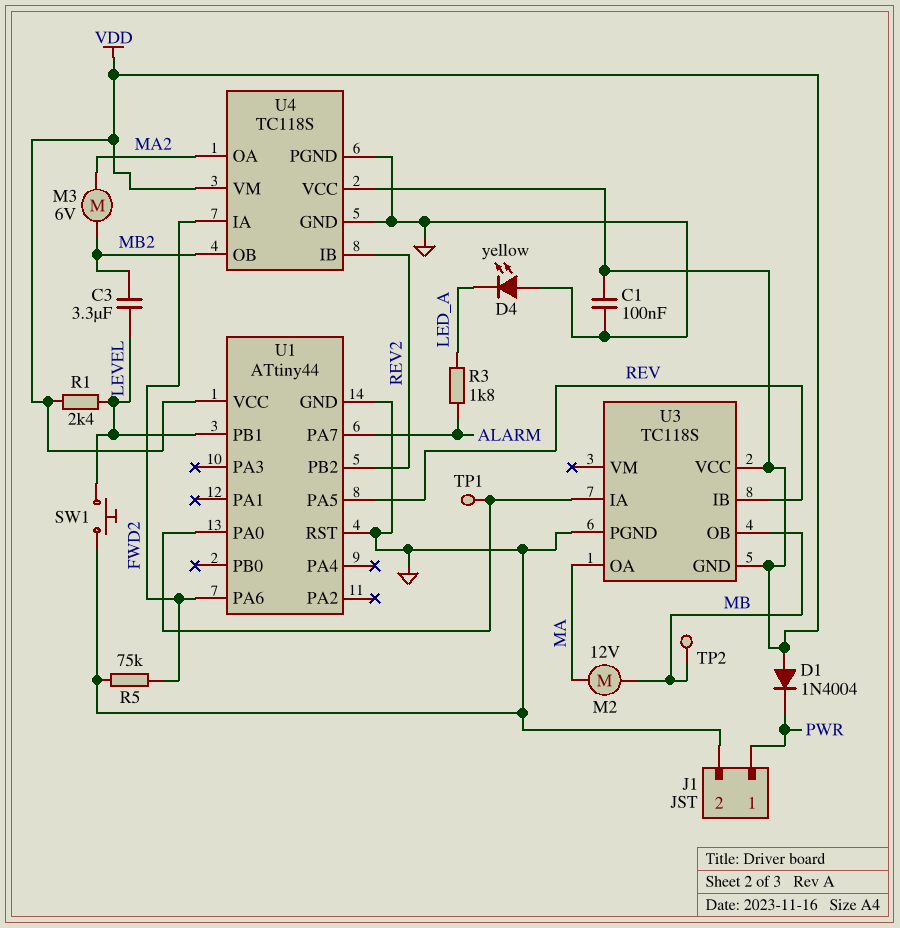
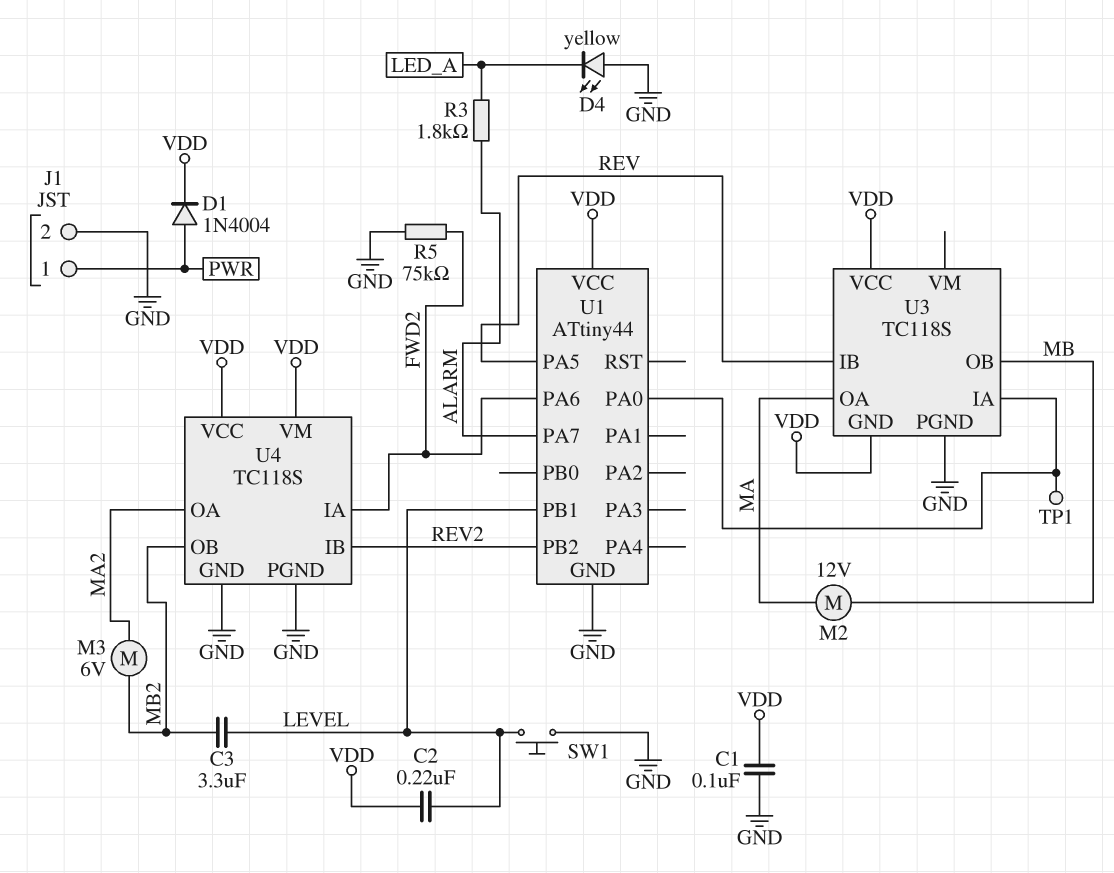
C2: none -> 220nF (LEVEL, VDD)
D1: diode 1N4004 (A VDD, K PWR) -> diode 1N4004 (A PWR, K VDD)
R1: 2.4k (LEVEL, VDD) -> none
TP2: test point (MB) -> none
U1 pin RST: GND -> none

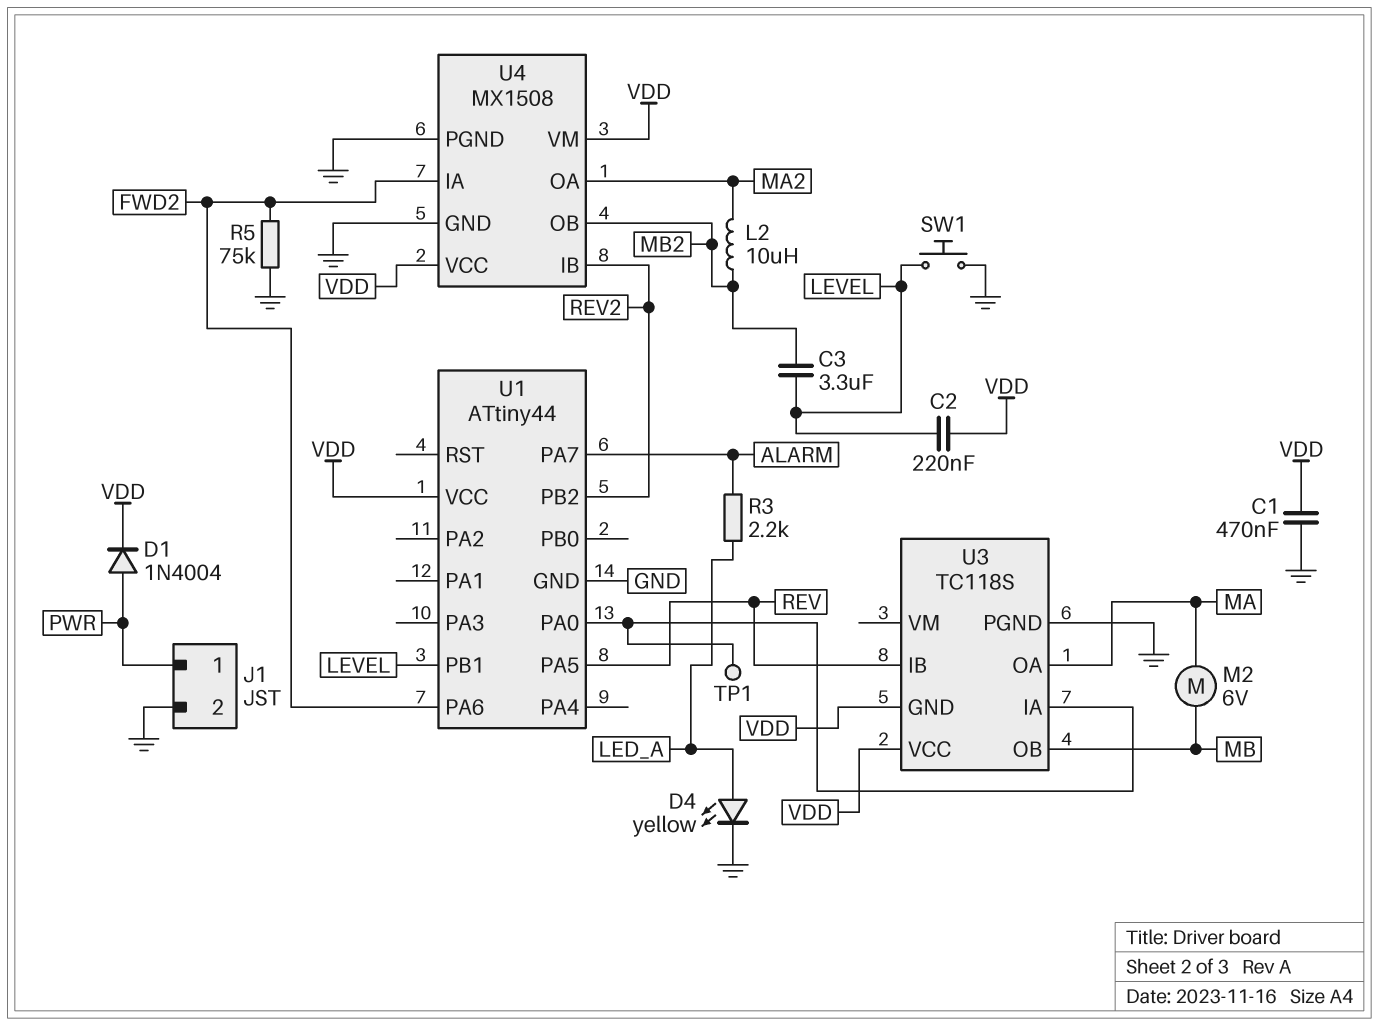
C1: 100nF (GND, VDD) -> 470nF (GND, VDD)
D4: LED yellow (A GND, K LED_A) -> LED yellow (A LED_A, K GND)
L2: none -> 10uH (MA2, MB2)
M2: motor 12V (MA, MB) -> motor 6V (MA, MB)
M3: motor 6V (MA2, MB2) -> none
R3: 1.8k (ALARM, LED_A) -> 2.2k (ALARM, LED_A)
U4: TC118S -> MX1508

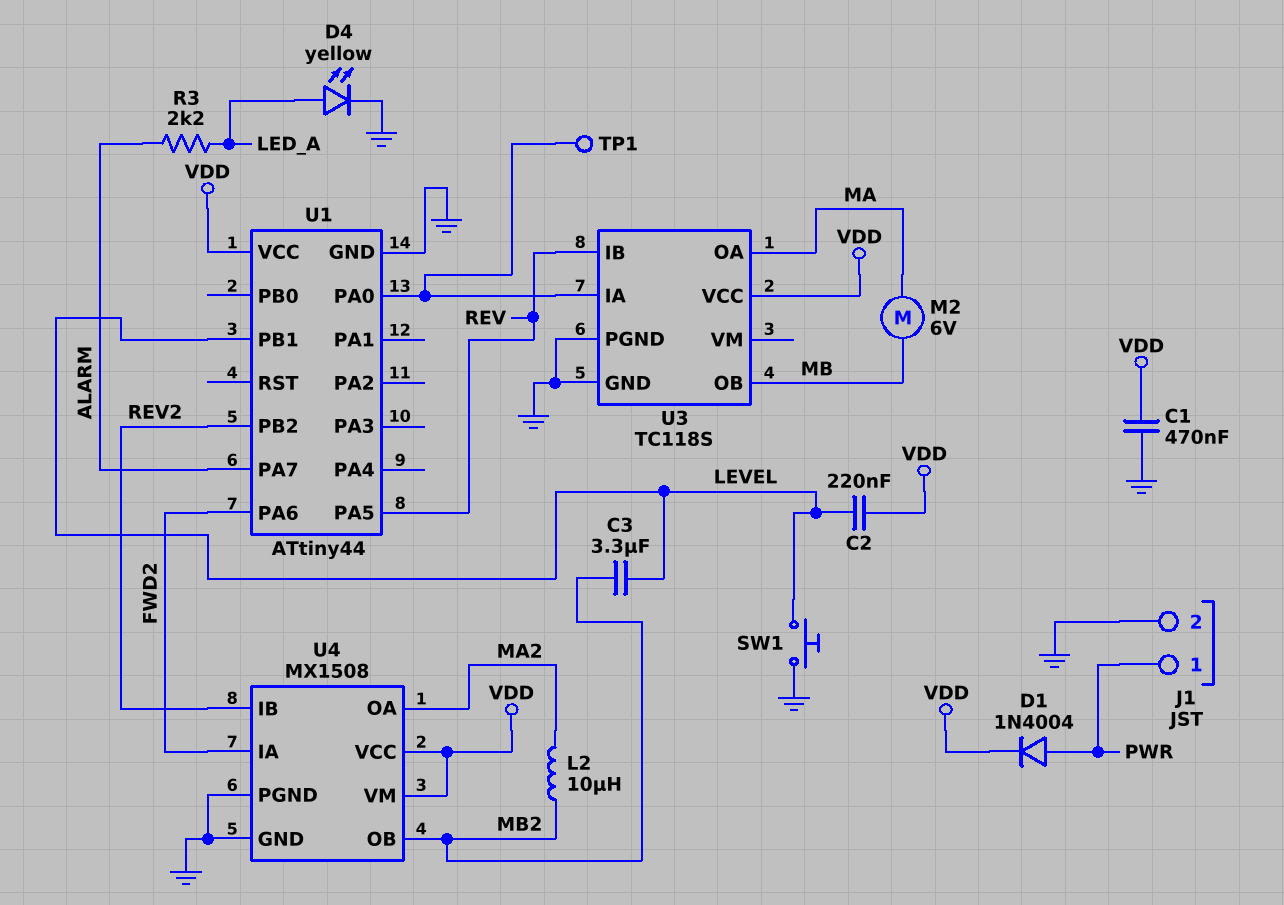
R5: 75k (FWD2, GND) -> none
U3 pin GND: VDD -> GND

